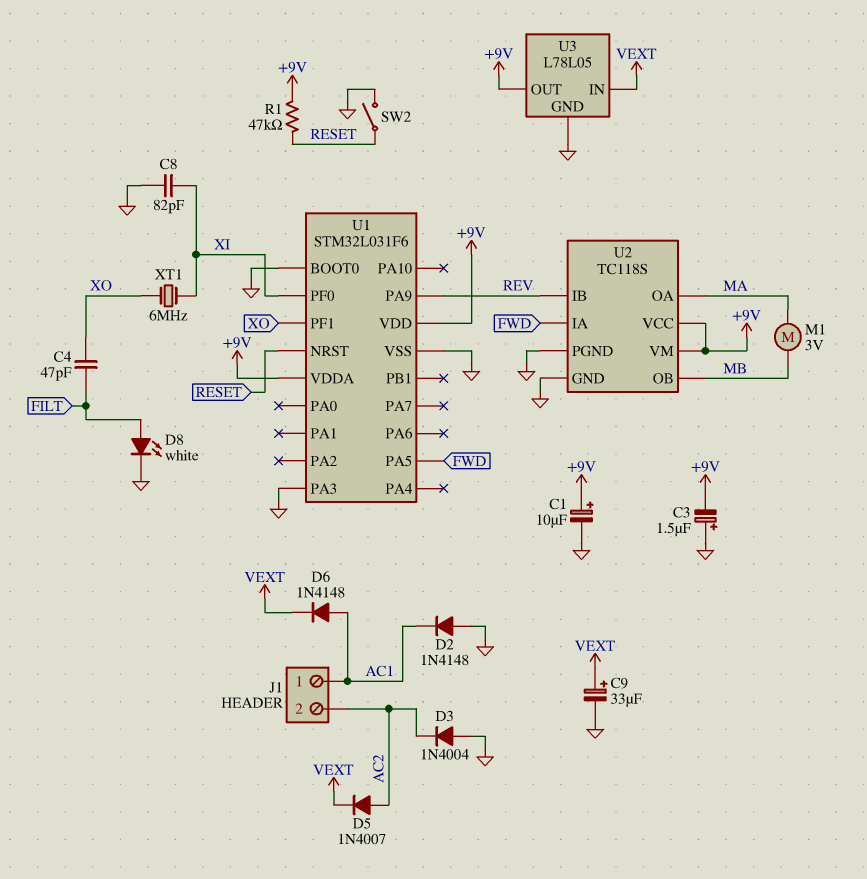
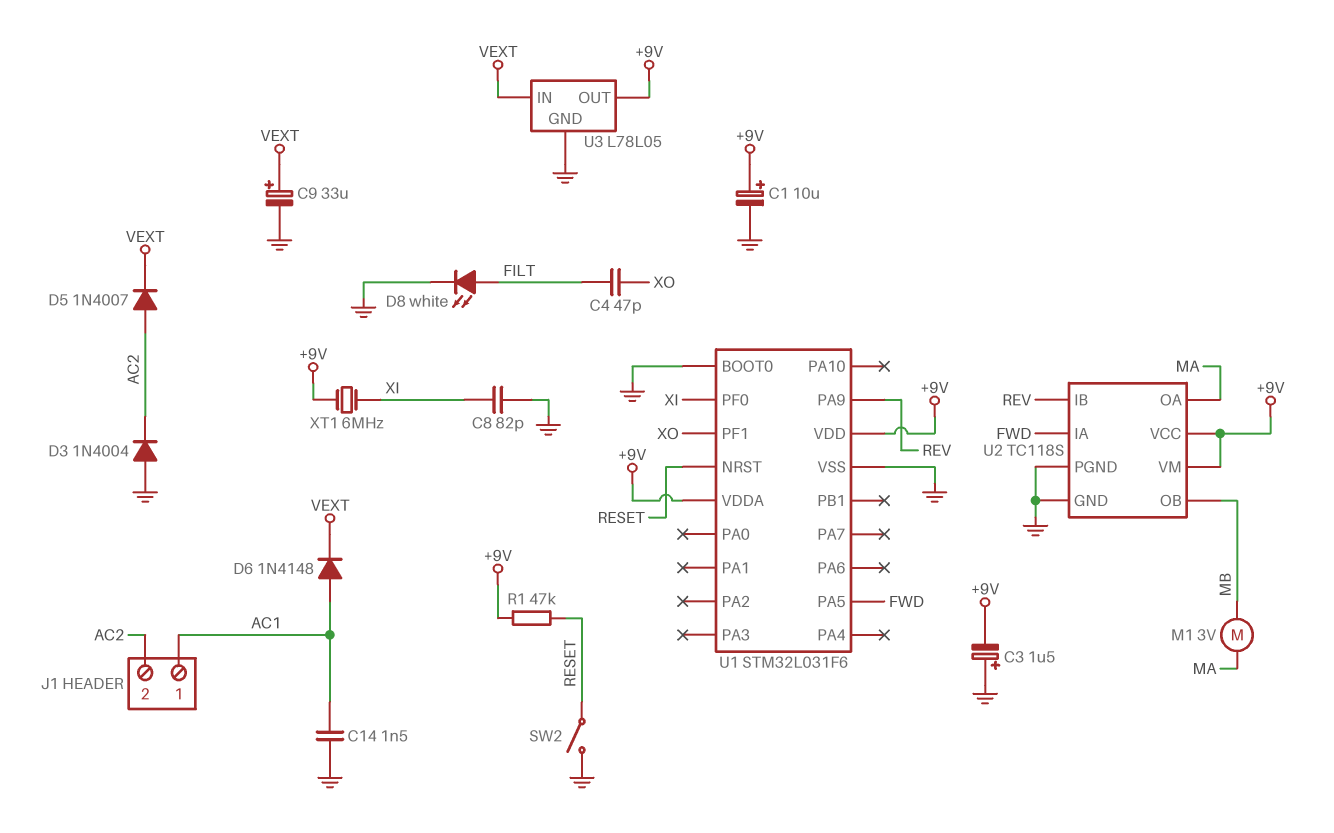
C14: none -> 1.5nF (AC1, GND)
D2: diode 1N4148 (A GND, K AC1) -> none
U1 pin PA3: GND -> none
XT1: 6MHz (XI, XO) -> 6MHz (+9V, XI)

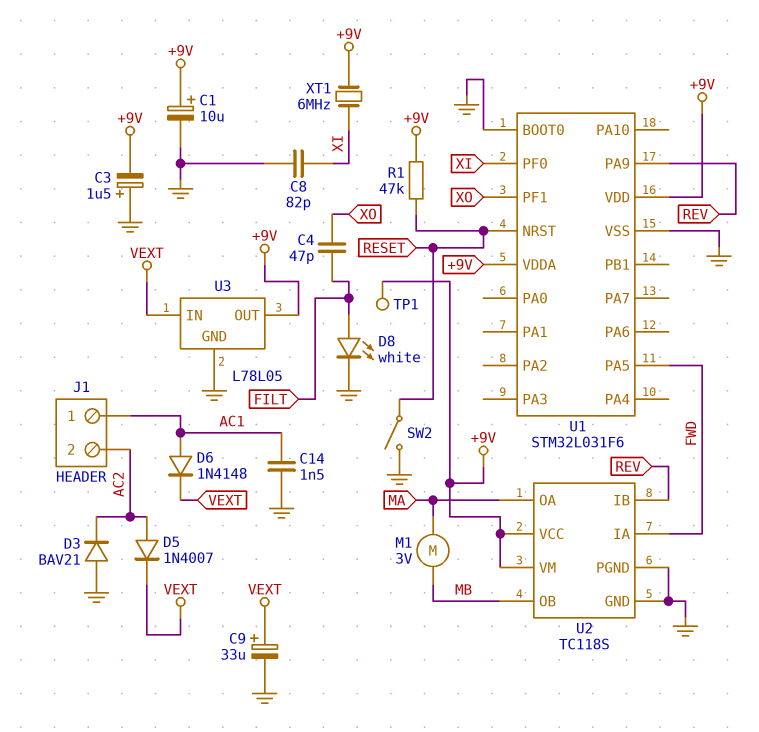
D3: diode 1N4004 (A GND, K AC2) -> diode BAV21 (A GND, K AC2)
TP1: none -> test point (+9V)

